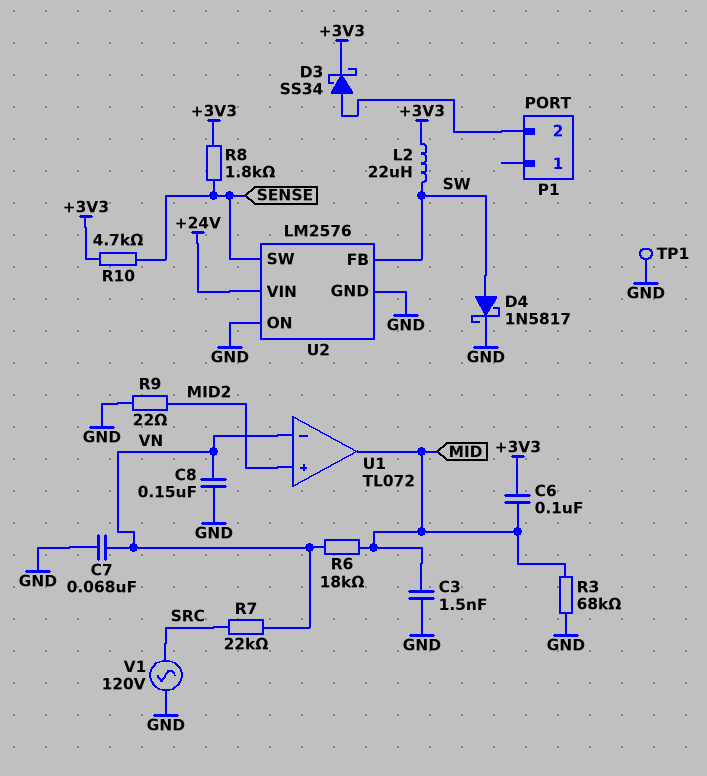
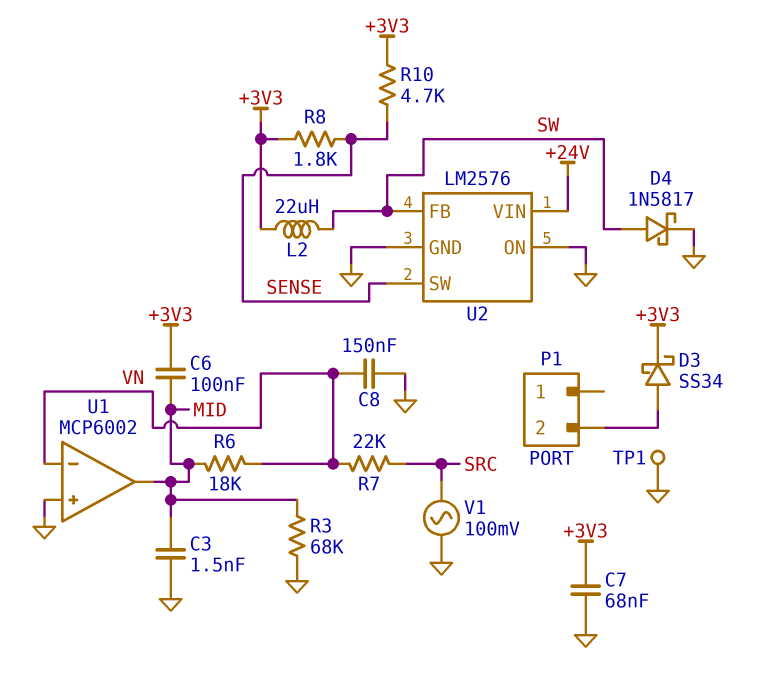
C7: 68nF (GND, VN) -> 68nF (+3V3, GND)
R9: 22 (GND, MID2) -> none
U1: TL072 -> MCP6002
U1 pin in+: MID2 -> GND
V1: AC 120V (GND, SRC) -> AC 100mV (GND, SRC)

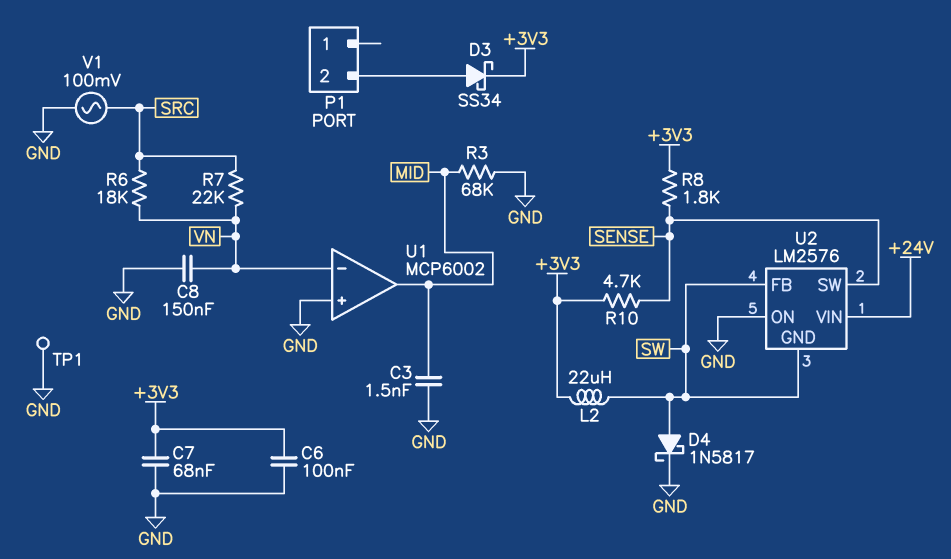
C6: 100nF (+3V3, MID) -> 100nF (+3V3, GND)
R6: 18k (MID, VN) -> 18k (SRC, VN)
U2 pin GND: GND -> SW

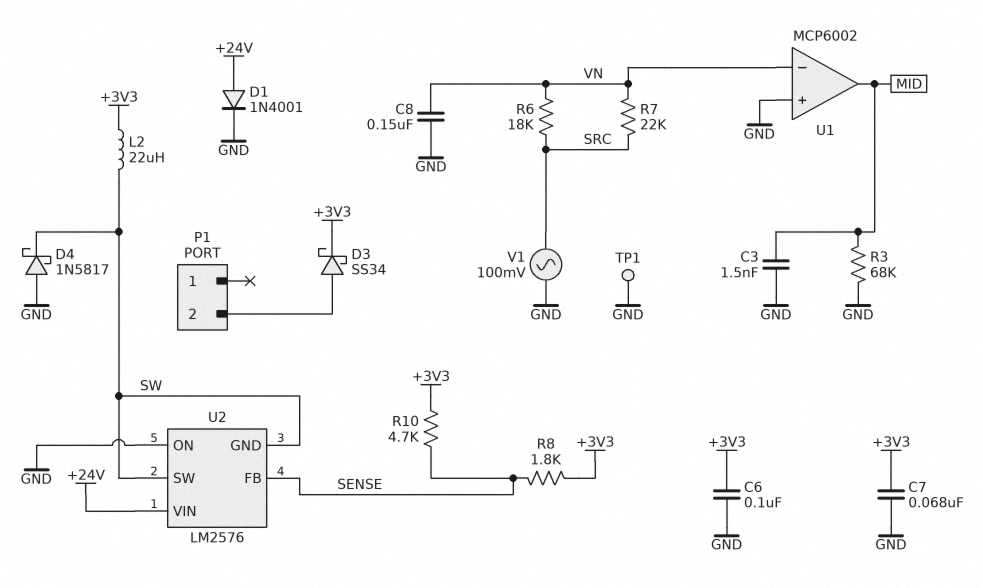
D1: none -> diode 1N4001 (A +24V, K GND)
D4: schottky 1N5817 (A SW, K GND) -> schottky 1N5817 (A GND, K SW)
U2 pin FB: SW -> SENSE
U2 pin SW: SENSE -> SW

